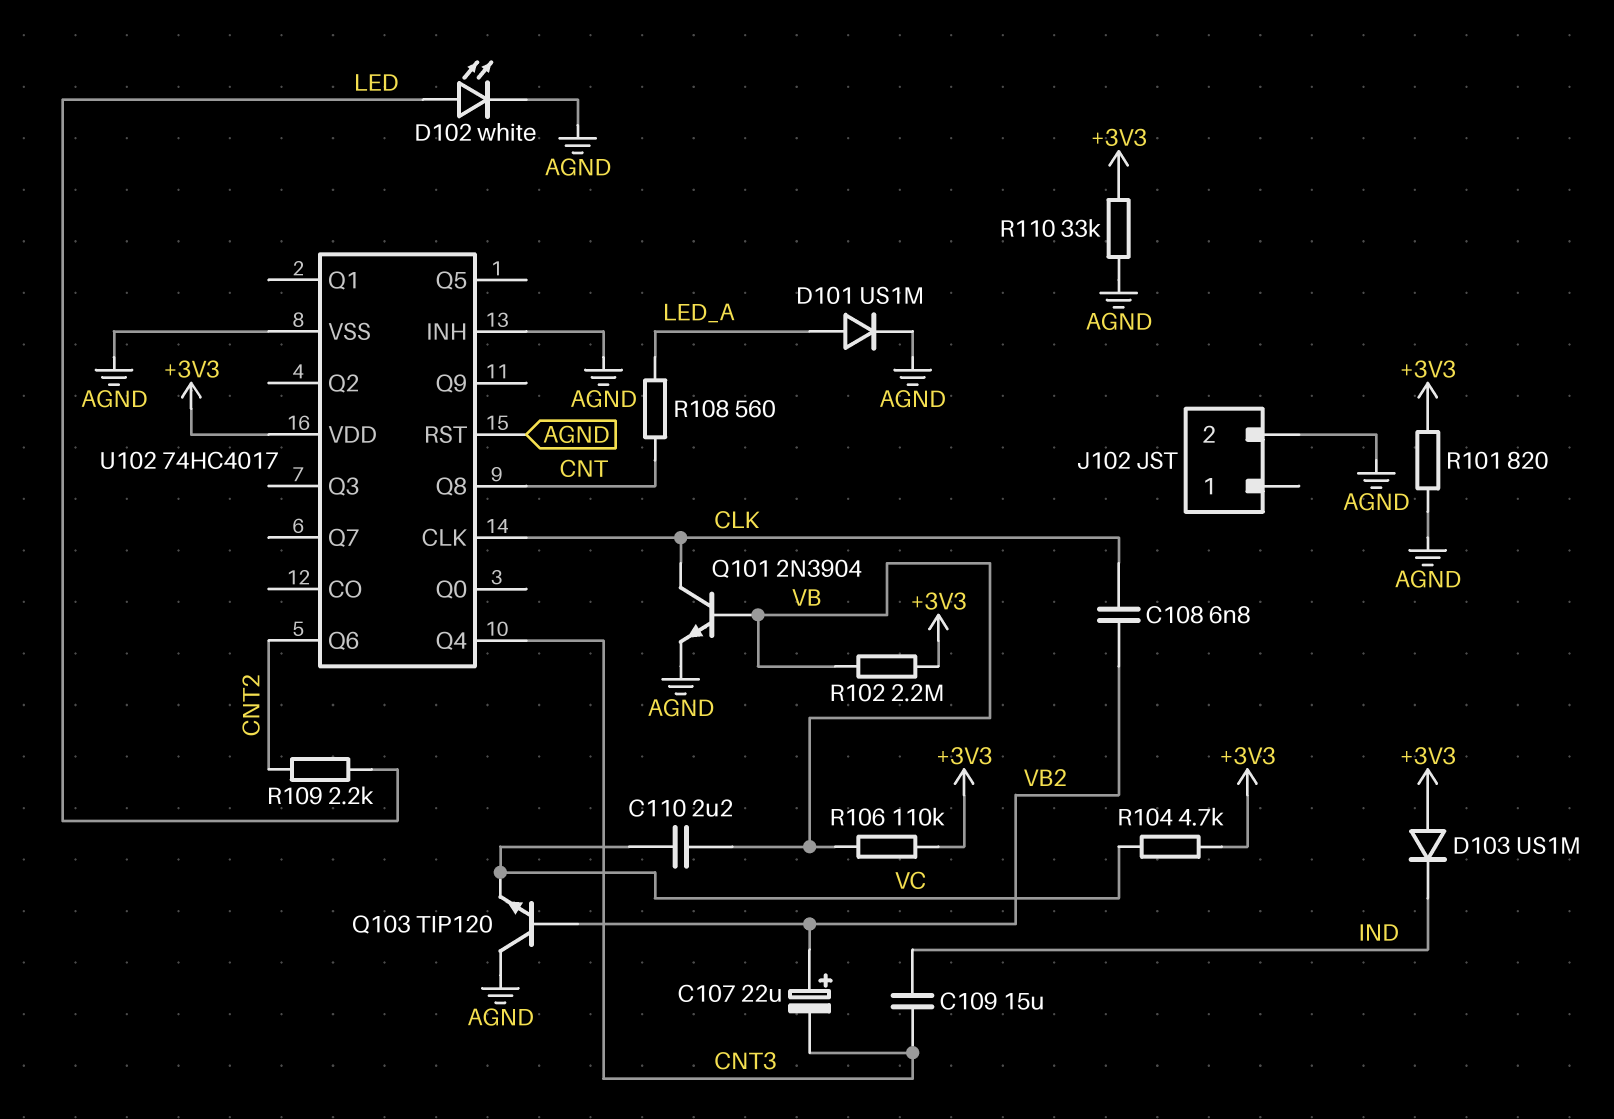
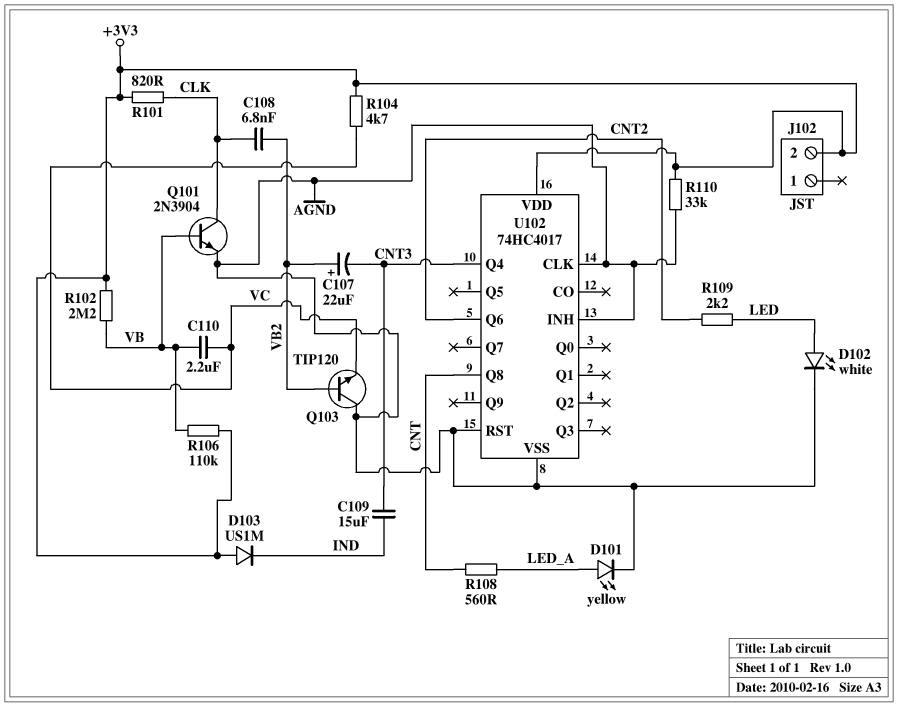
D101: diode US1M (A LED_A, K AGND) -> LED yellow (A LED_A, K AGND)
J102 pin 2: AGND -> +3V3
R101: 820 (+3V3, AGND) -> 820 (+3V3, CLK)
U102 pin CLK: CLK -> AGND

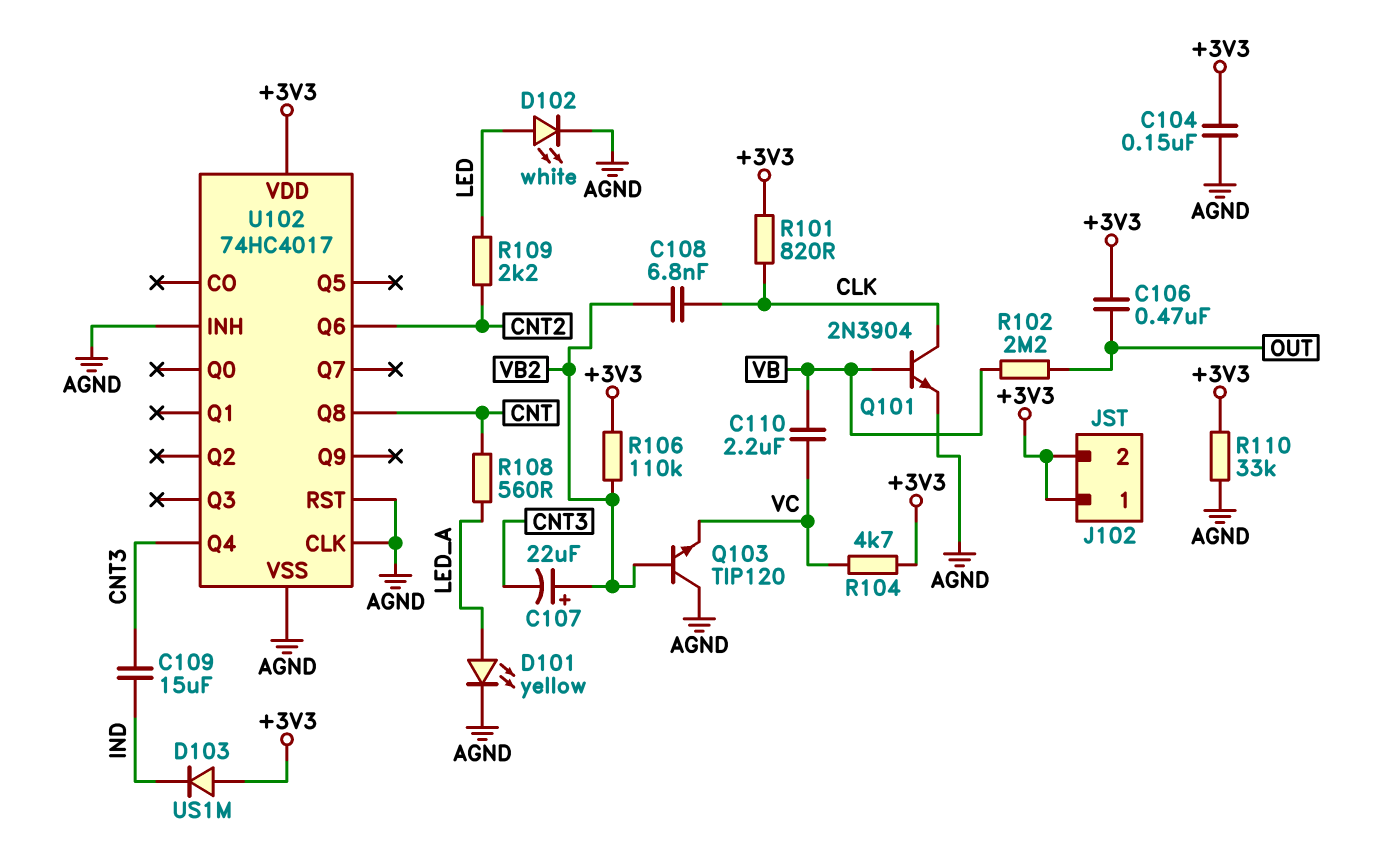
C104: none -> 150nF (+3V3, AGND)
C106: none -> 470nF (+3V3, OUT)
J102 pin 1: none -> +3V3
R102: 2.2M (+3V3, VB) -> 2.2M (OUT, VB)
R106: 110k (+3V3, VB) -> 110k (+3V3, VB2)

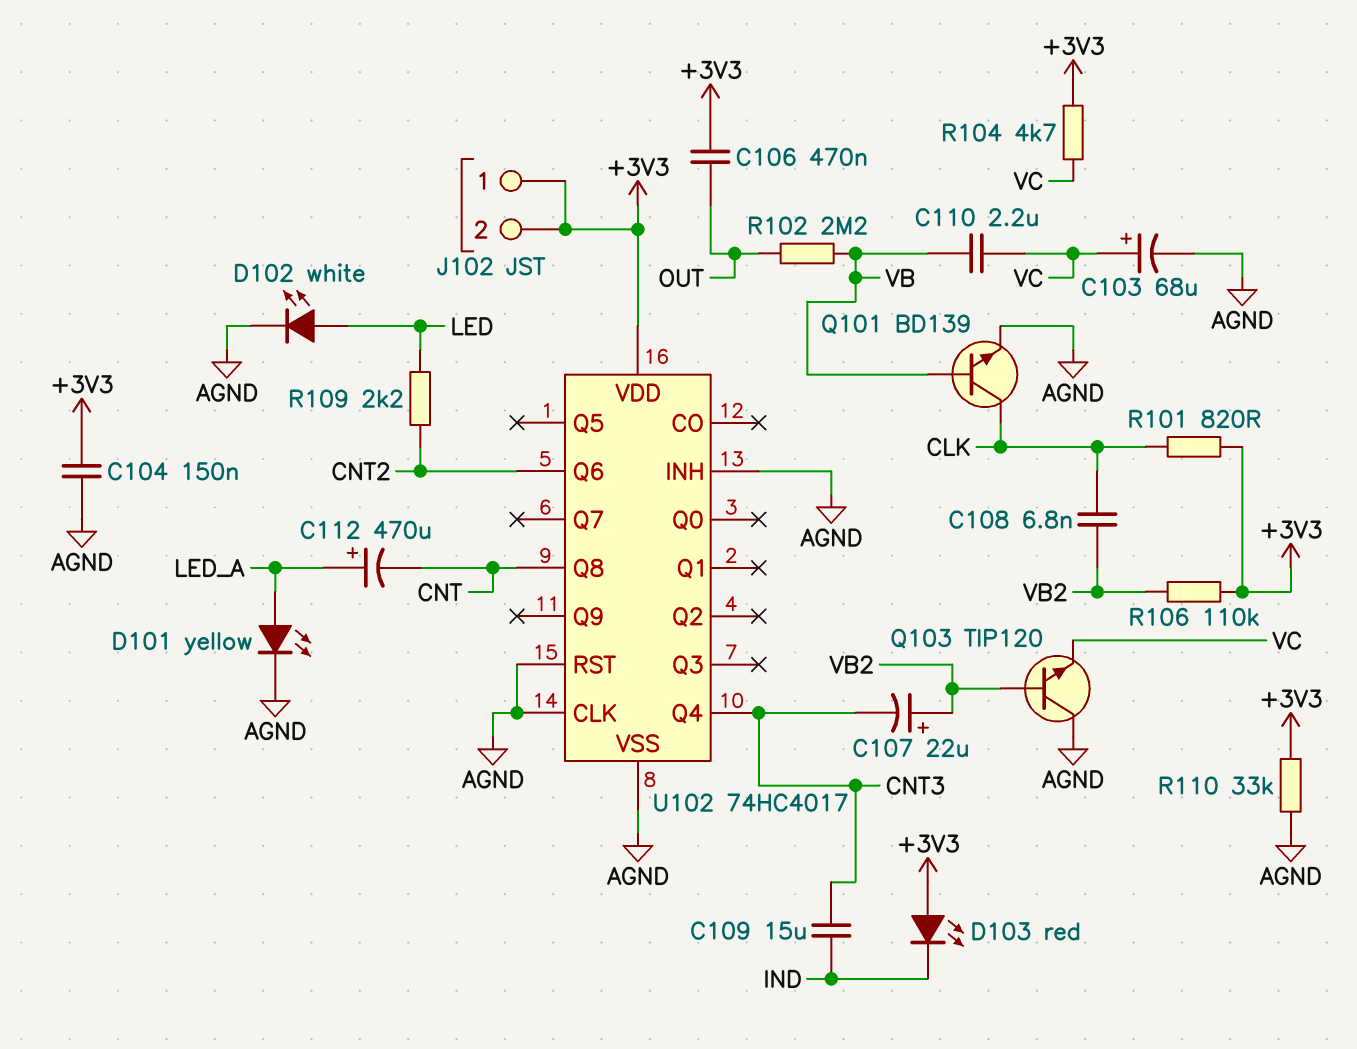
C103: none -> 68uF (plus VC, minus AGND)
C112: none -> 470uF (plus LED_A, minus CNT)
D103: diode US1M (A +3V3, K IND) -> LED red (A +3V3, K IND)
Q101: NPN 2N3904 (B VB, C CLK, E AGND) -> NPN BD139 (B VB, C CLK, E AGND)
R108: 560 (CNT, LED_A) -> none

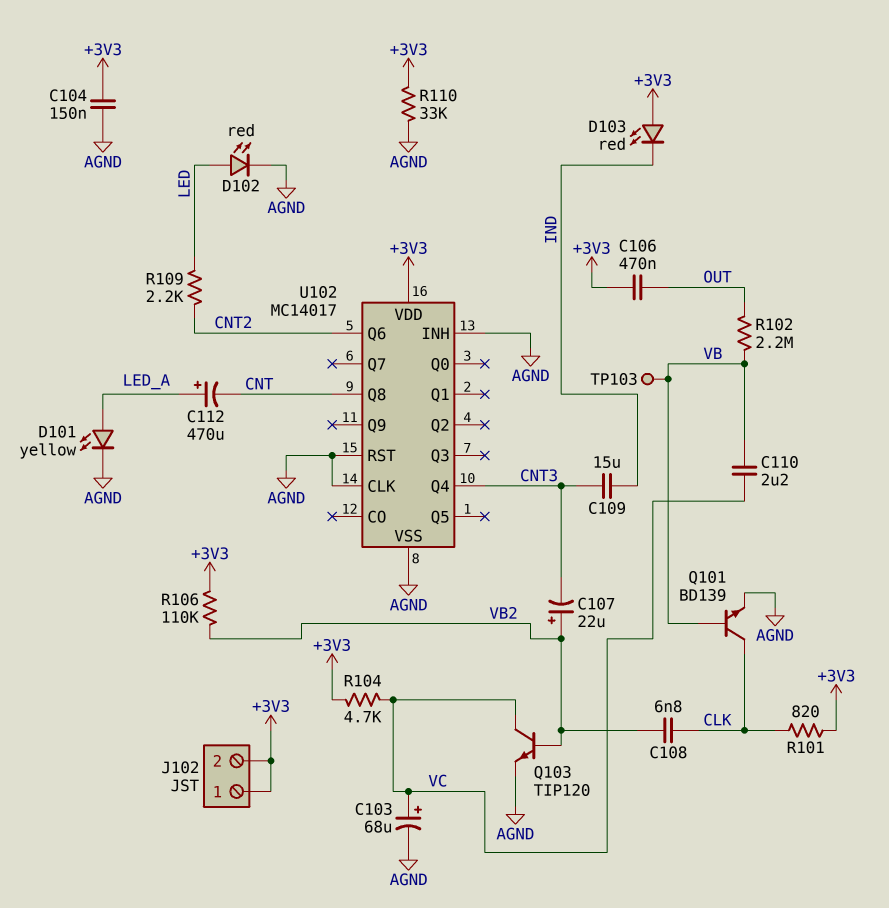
D102: LED white (A LED, K AGND) -> LED red (A LED, K AGND)
Q103: NPN TIP120 (B VB2, C AGND, E VC) -> NPN TIP120 (B VB2, C VC, E AGND)
TP103: none -> test point (VB)
U102: 74HC4017 -> MC14017

